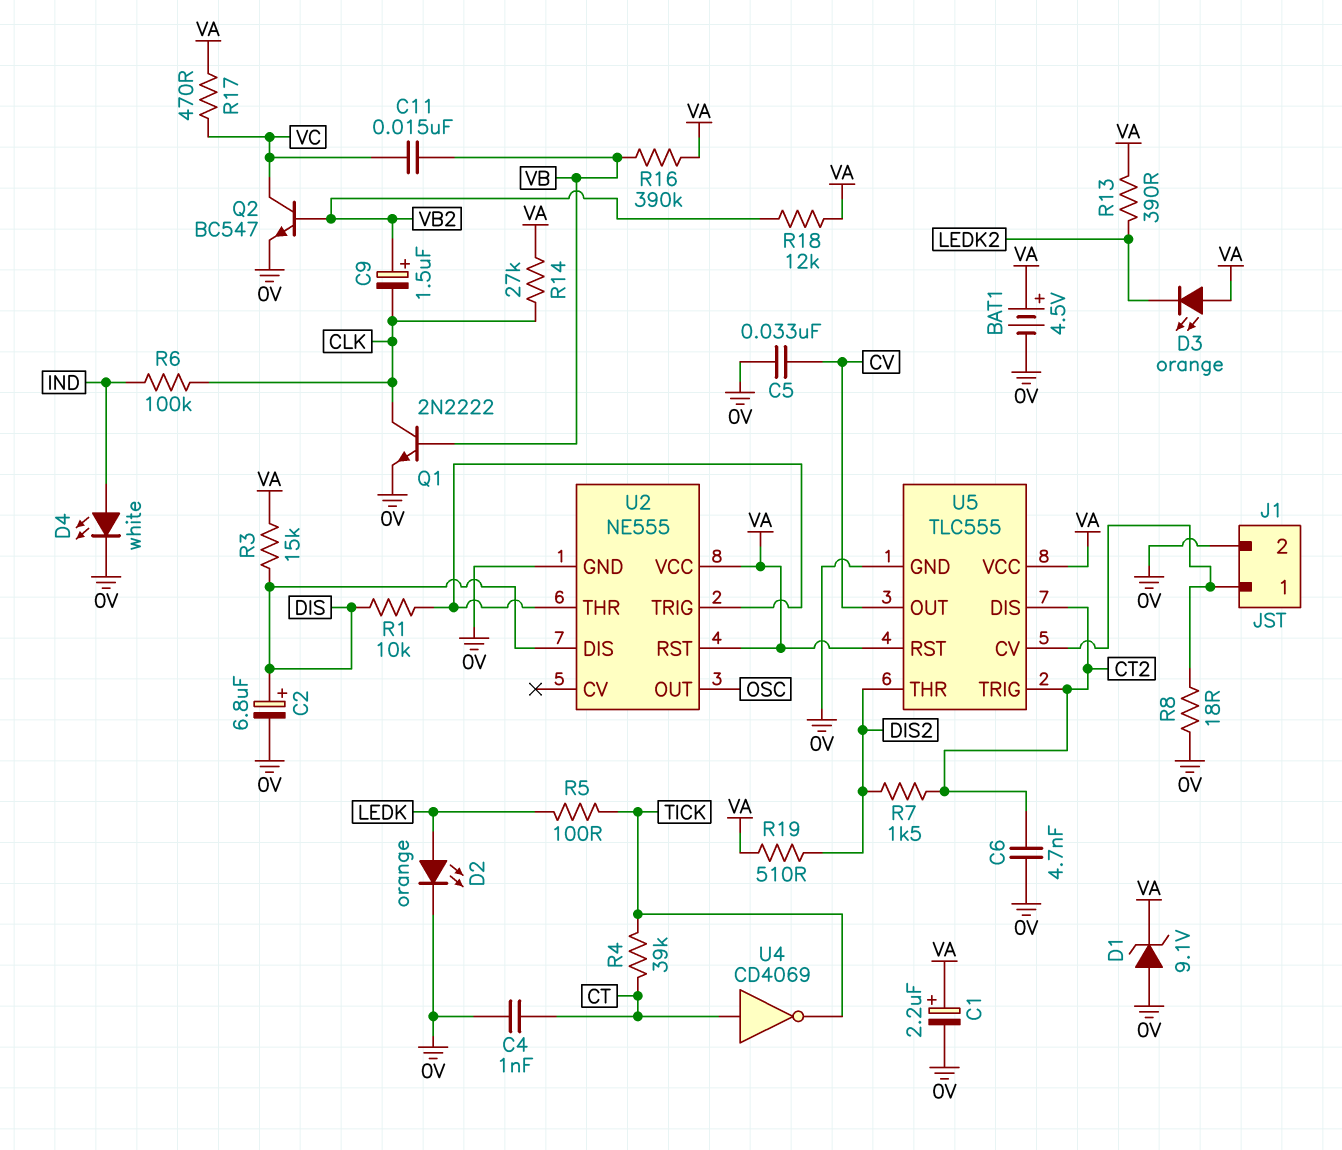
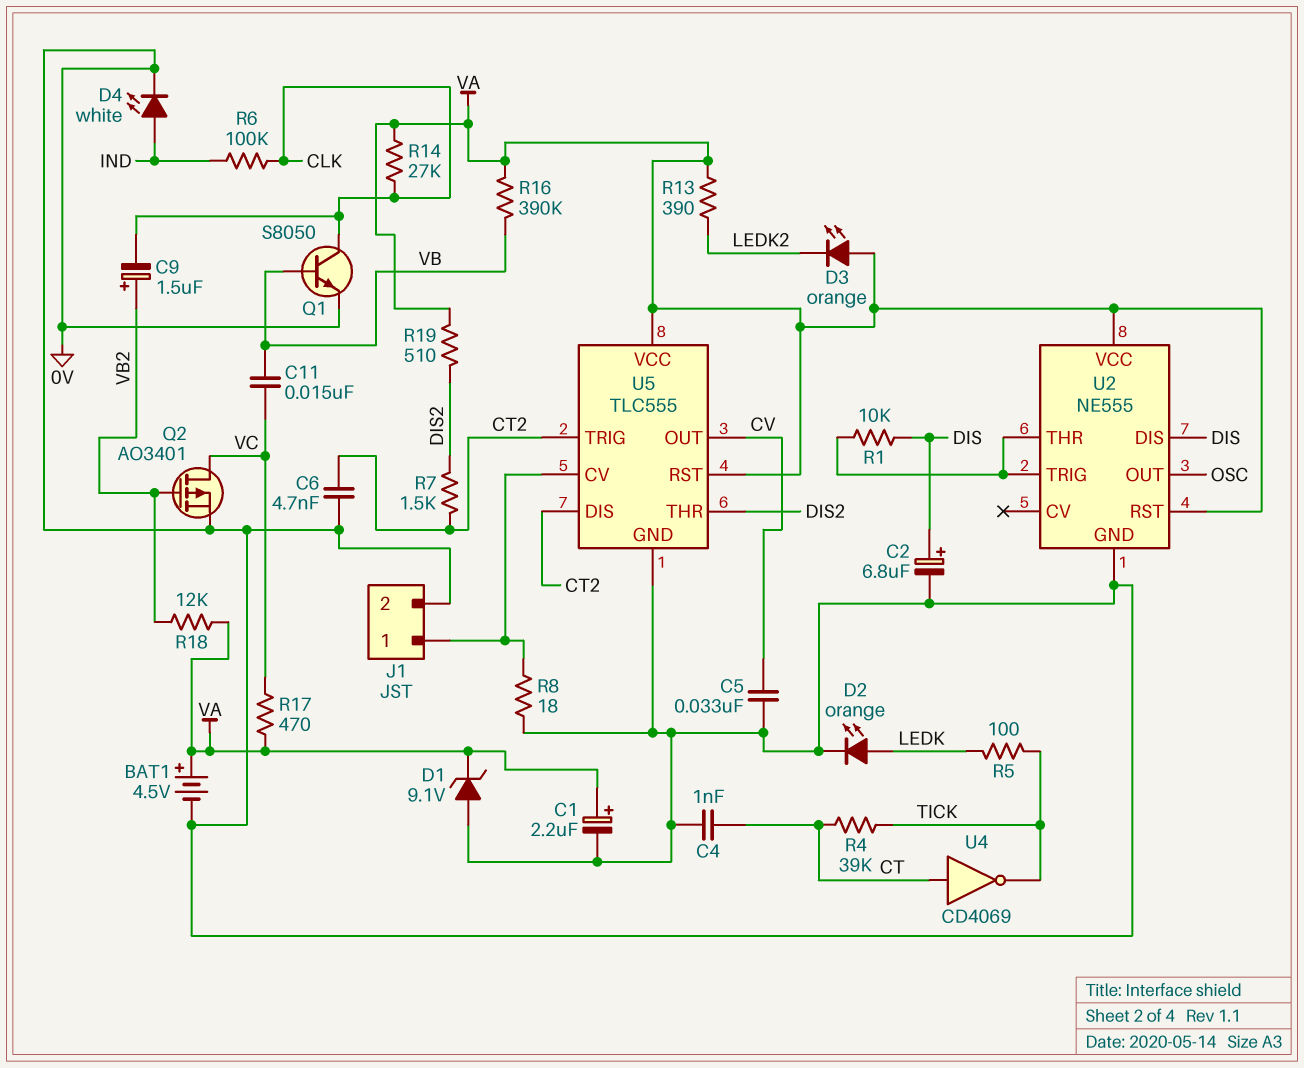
Q1: NPN 2N2222 (B VB, C CLK, E 0V) -> NPN S8050 (B VB, C CLK, E 0V)
Q2: NPN BC547 (B VB2, C VC, E 0V) -> PMOS AO3401 (G VB2, D VC, S 0V)
R3: 15k (DIS, VA) -> none

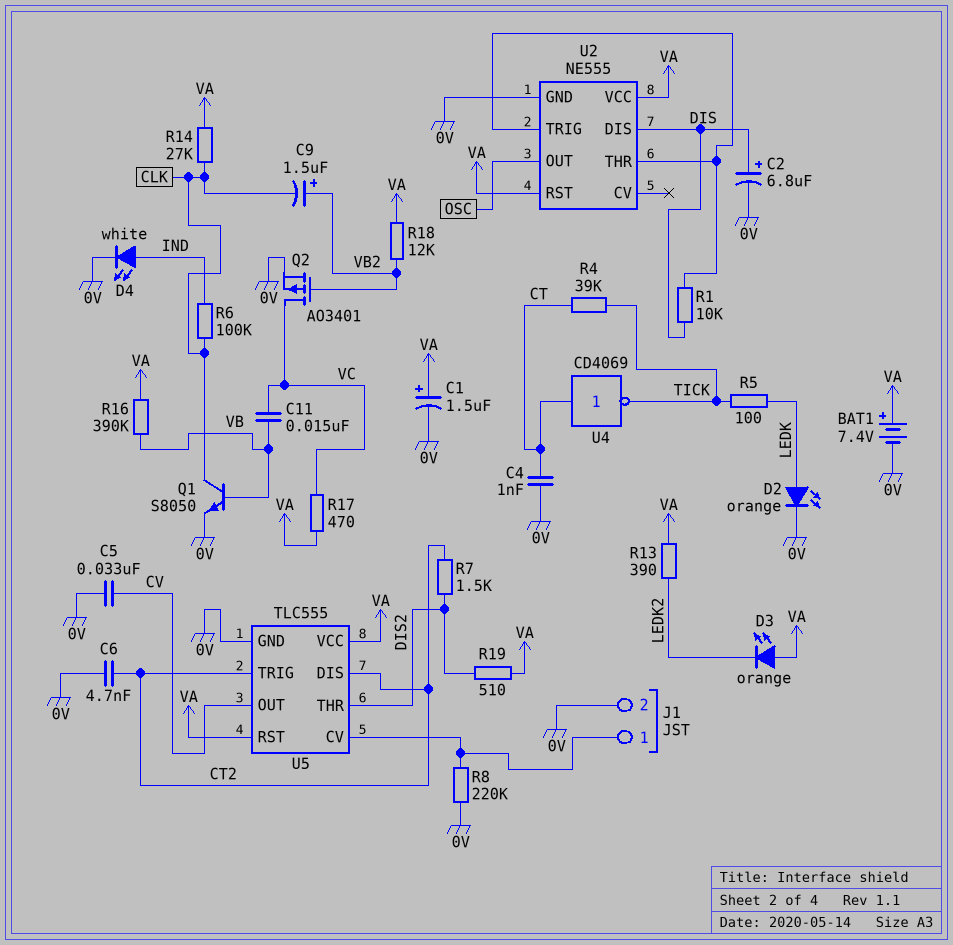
BAT1: 4.5V (plus VA, minus 0V) -> 7.4V (plus VA, minus 0V)
C1: 2.2uF (plus VA, minus 0V) -> 1.5uF (plus VA, minus 0V)
D1: zener 9.1V (A 0V, K VA) -> none
R8: 18 (0V, J1/1) -> 220k (0V, J1/1)

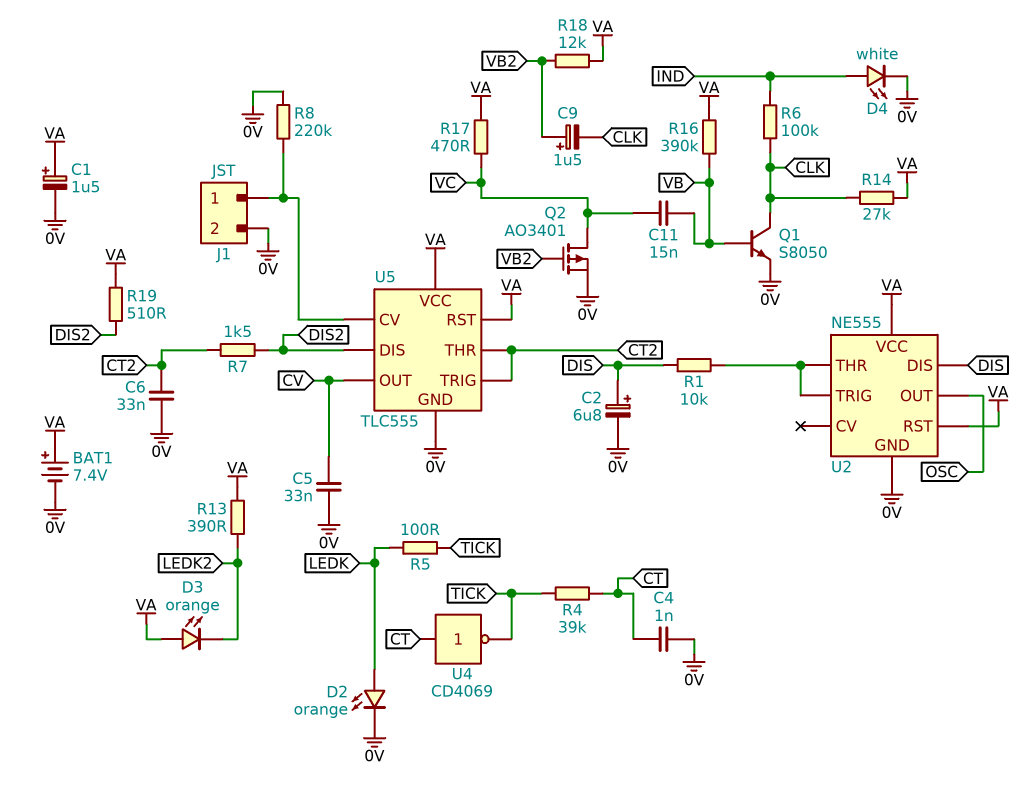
C6: 4.7nF (0V, CT2) -> 33nF (0V, CT2)
U5 pin DIS: CT2 -> DIS2
U5 pin THR: DIS2 -> CT2

